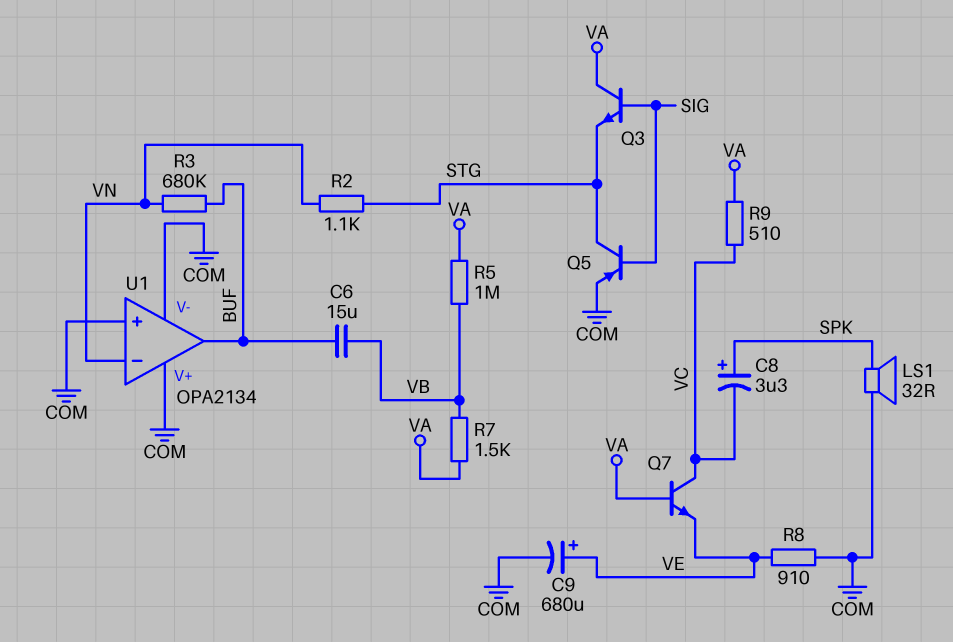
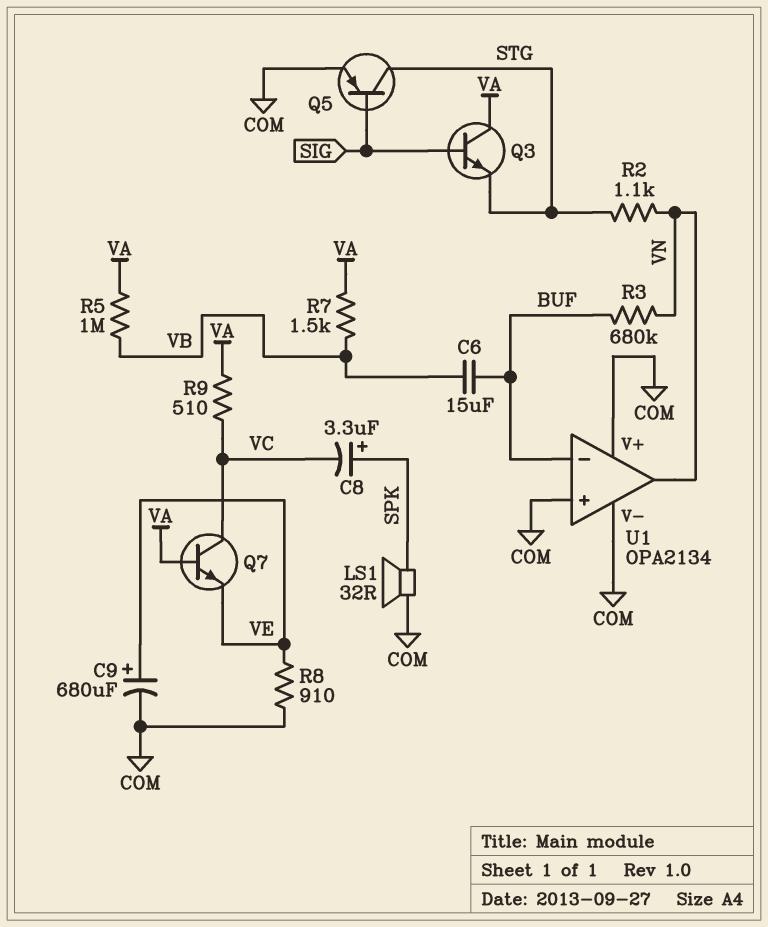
U1 pin in-: VN -> BUF
U1 pin out: BUF -> VN

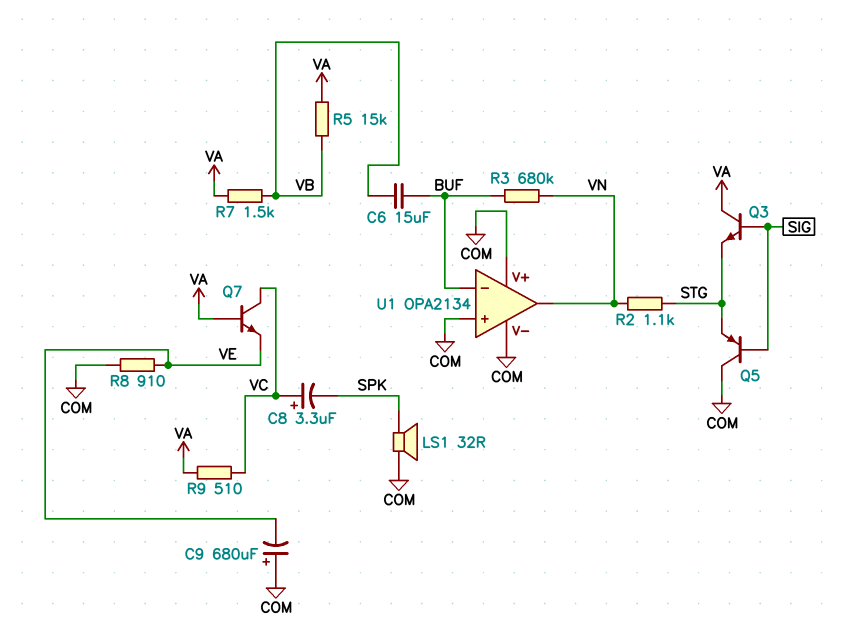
C8: 3.3uF (plus SPK, minus VC) -> 3.3uF (plus VC, minus SPK)
C9: 680uF (plus VE, minus COM) -> 680uF (plus COM, minus VE)
Q5: PNP (B SIG, C STG, E COM) -> PNP (B SIG, C COM, E STG)
R5: 1M (VA, VB) -> 15k (VA, VB)

